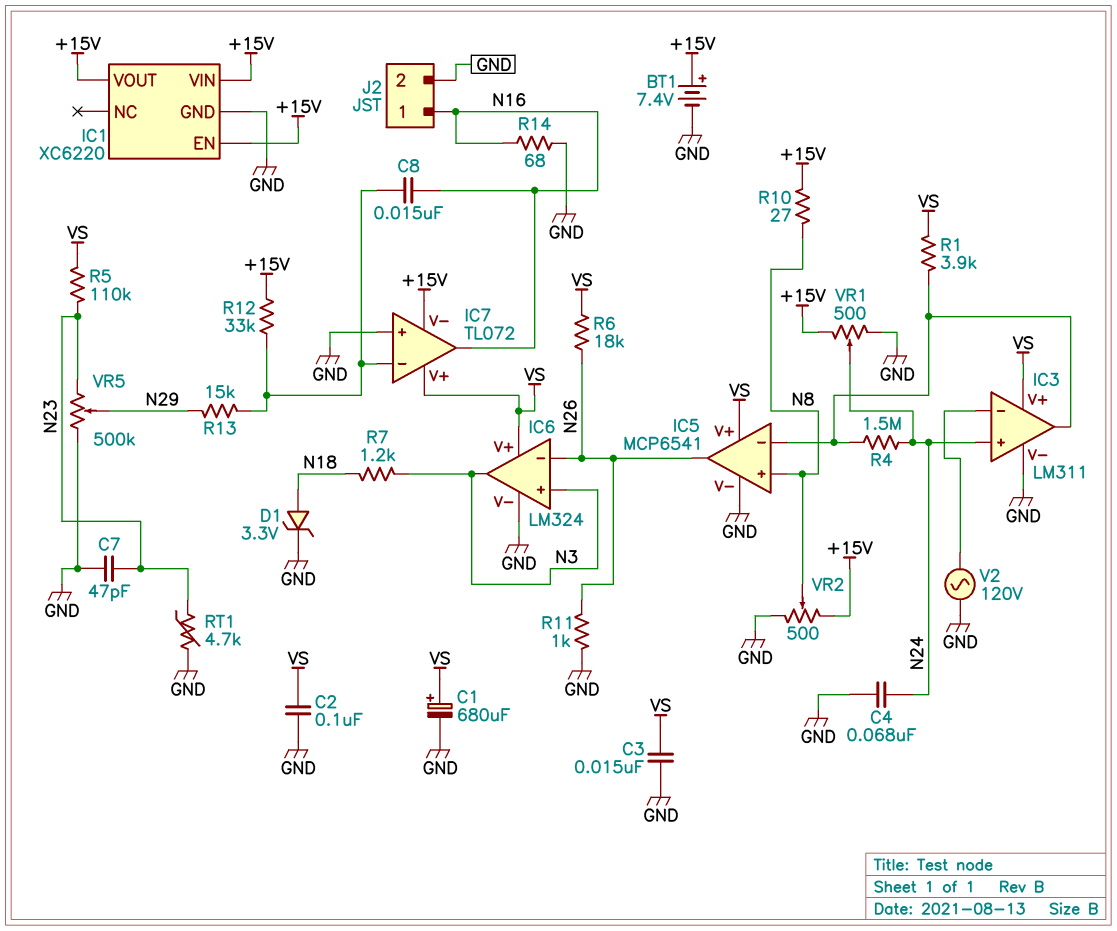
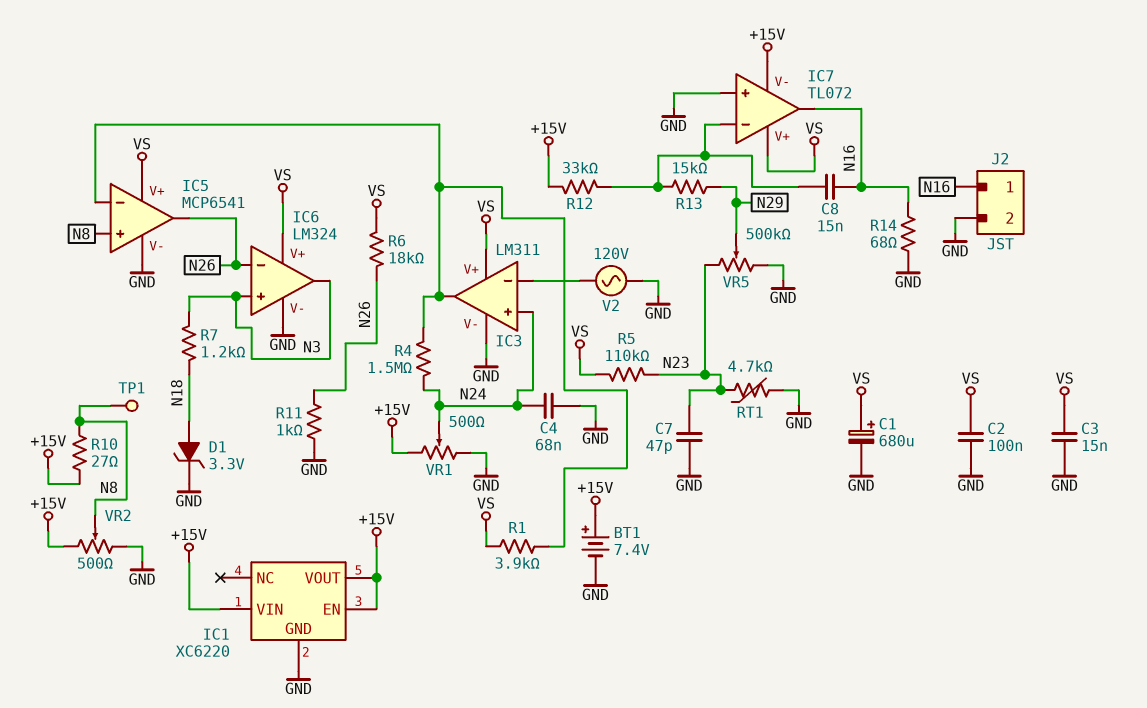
TP1: none -> test point (N8)

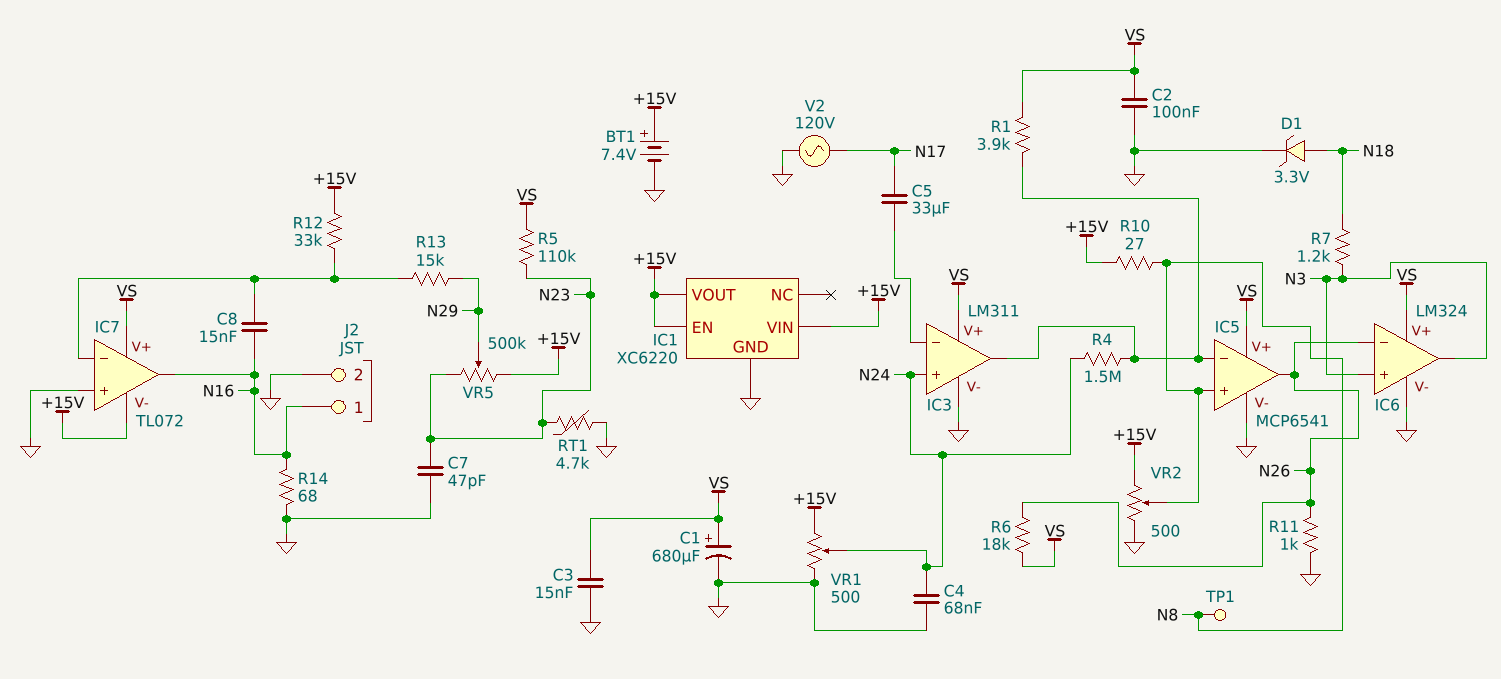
C5: none -> 33uF (IC3/in-, N17)
V2: AC 120V (GND, IC3/in-) -> AC 120V (GND, N17)
VR5: 500k (GND, N23, wiper N29) -> 500k (+15V, N23, wiper N29)

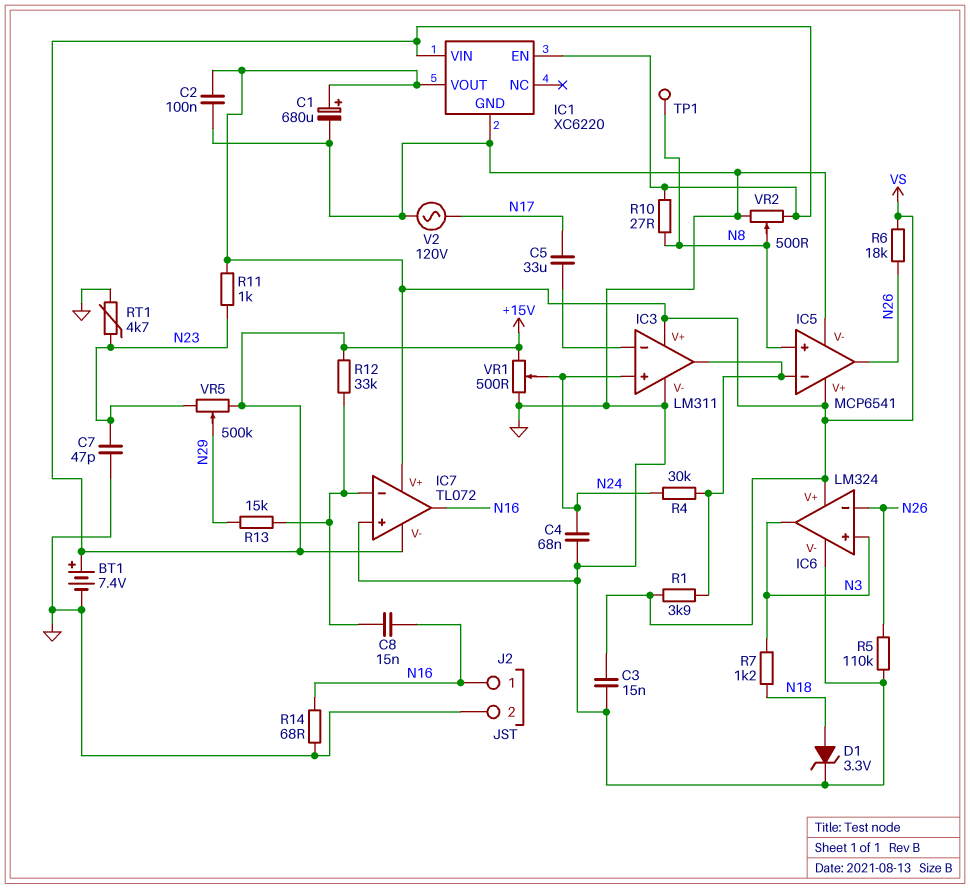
IC1 pin VOUT: +15V -> VS
R4: 1.5M (IC3/out, N24) -> 30k (IC3/out, N24)
R5: 110k (N23, VS) -> 110k (GND, N26)
R11: 1k (GND, N26) -> 1k (N23, VS)

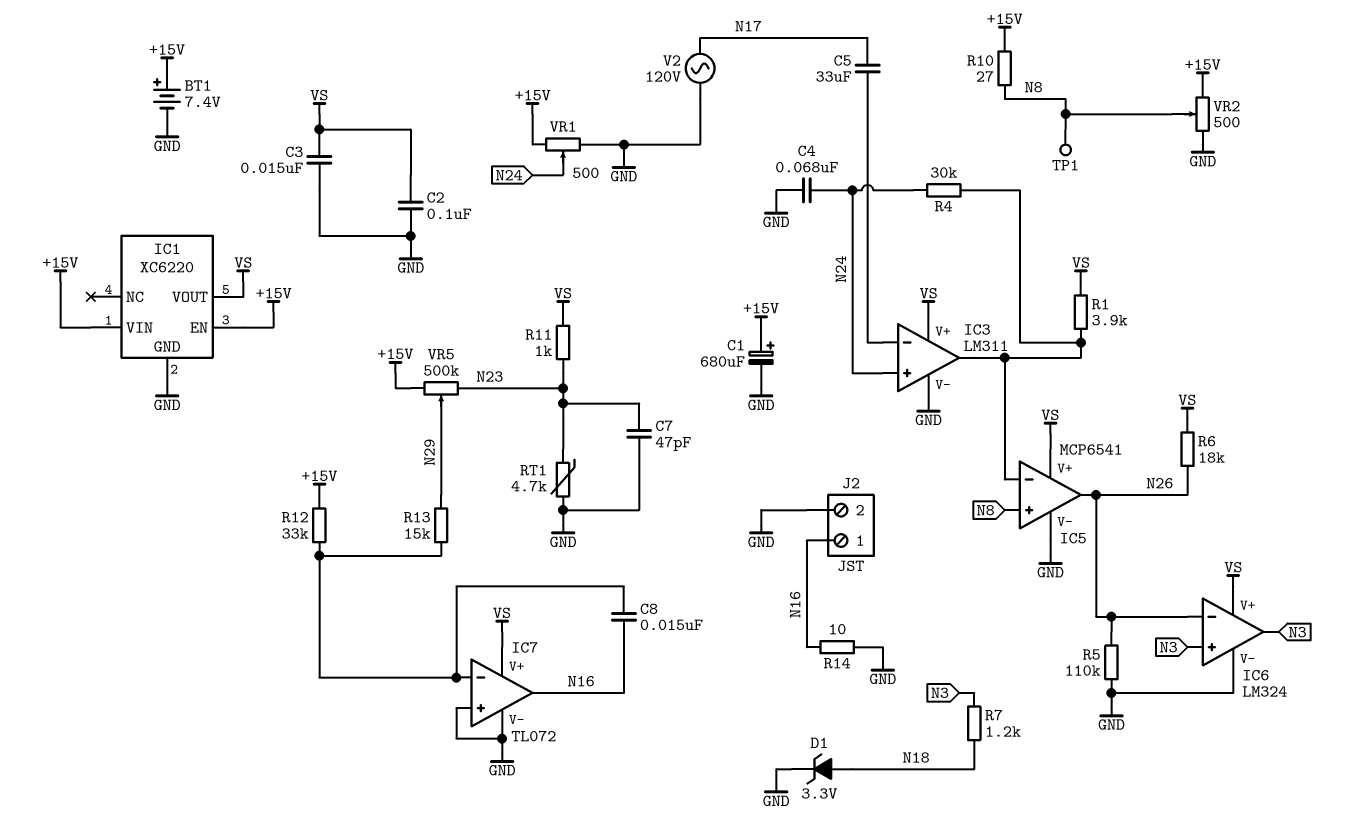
C1: 680uF (plus VS, minus GND) -> 680uF (plus +15V, minus GND)
IC7 pin V-: +15V -> GND
R14: 68 (GND, N16) -> 10 (GND, N16)

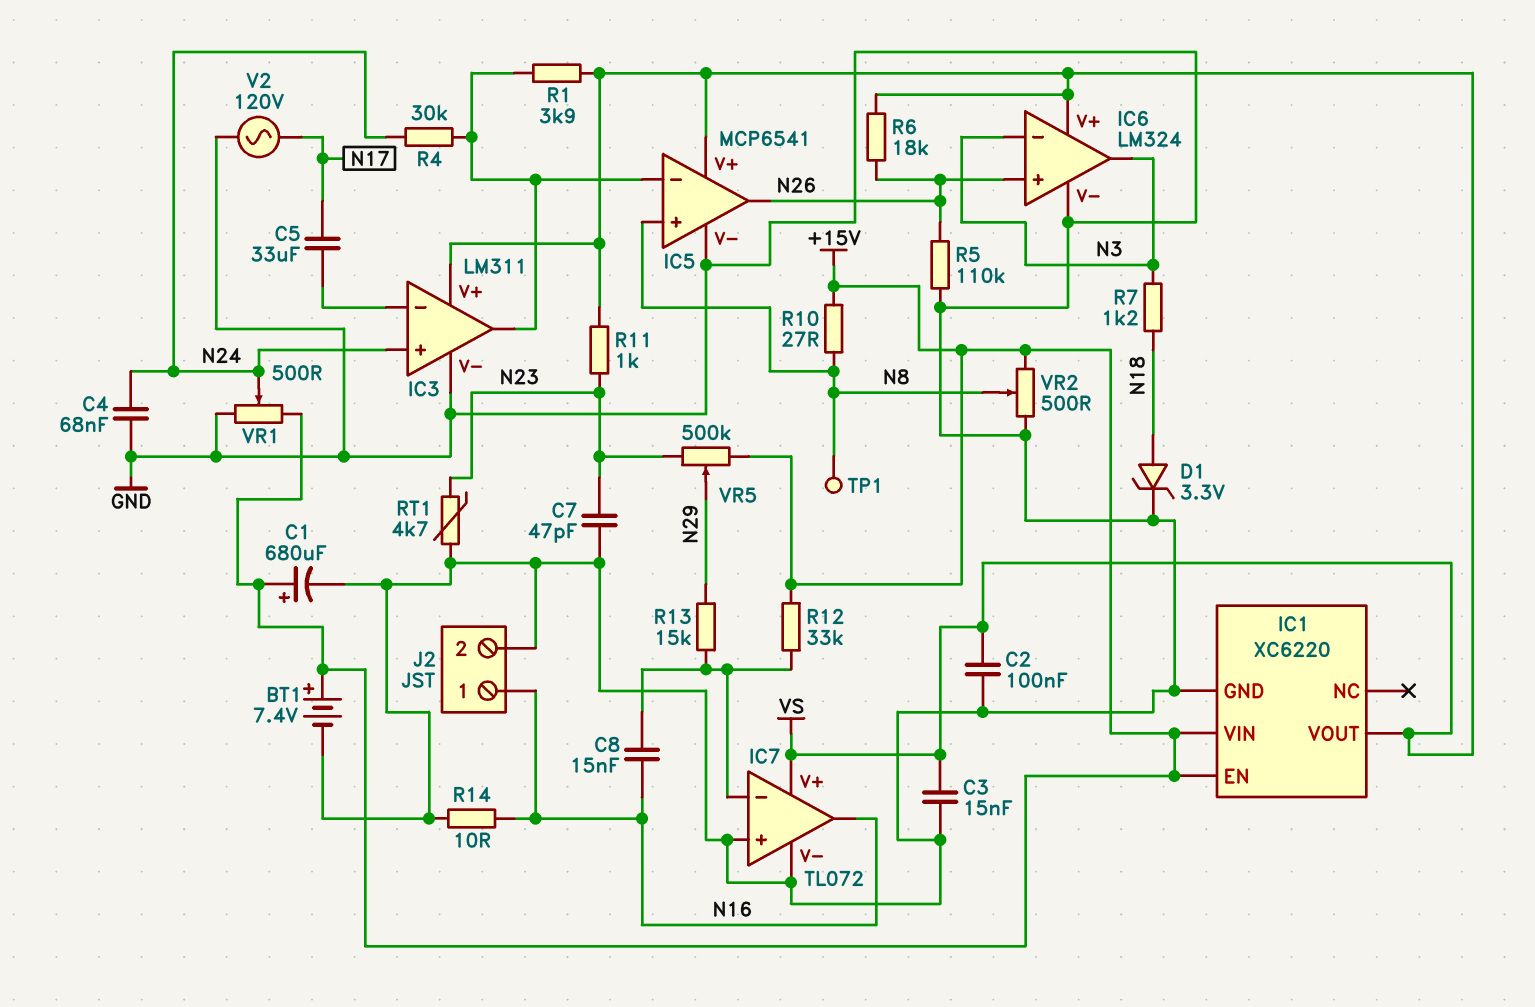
IC6 pin in+: N3 -> N26
IC6 pin in-: N26 -> N3

